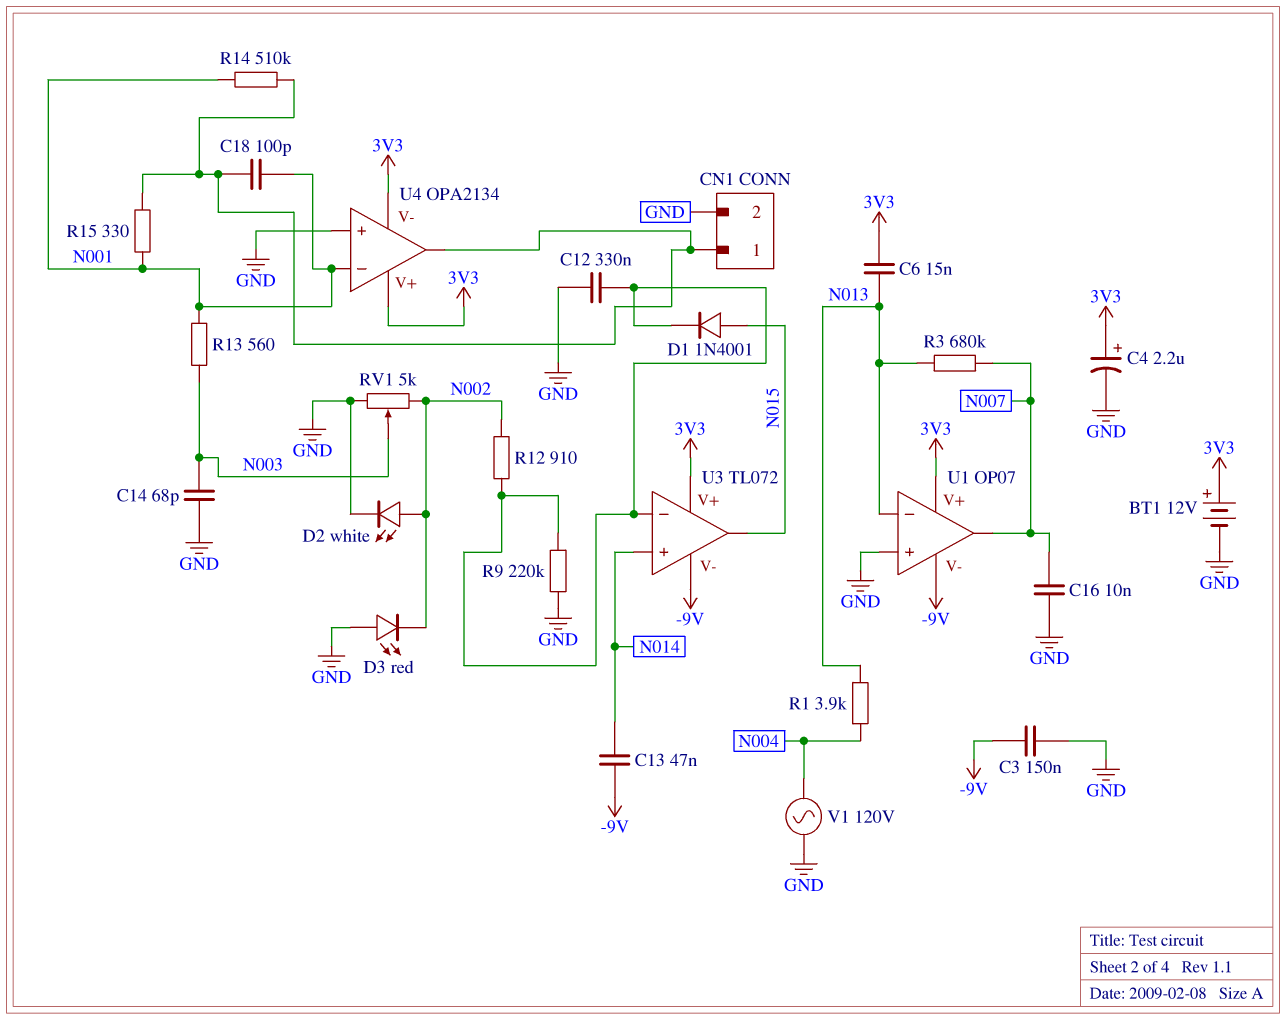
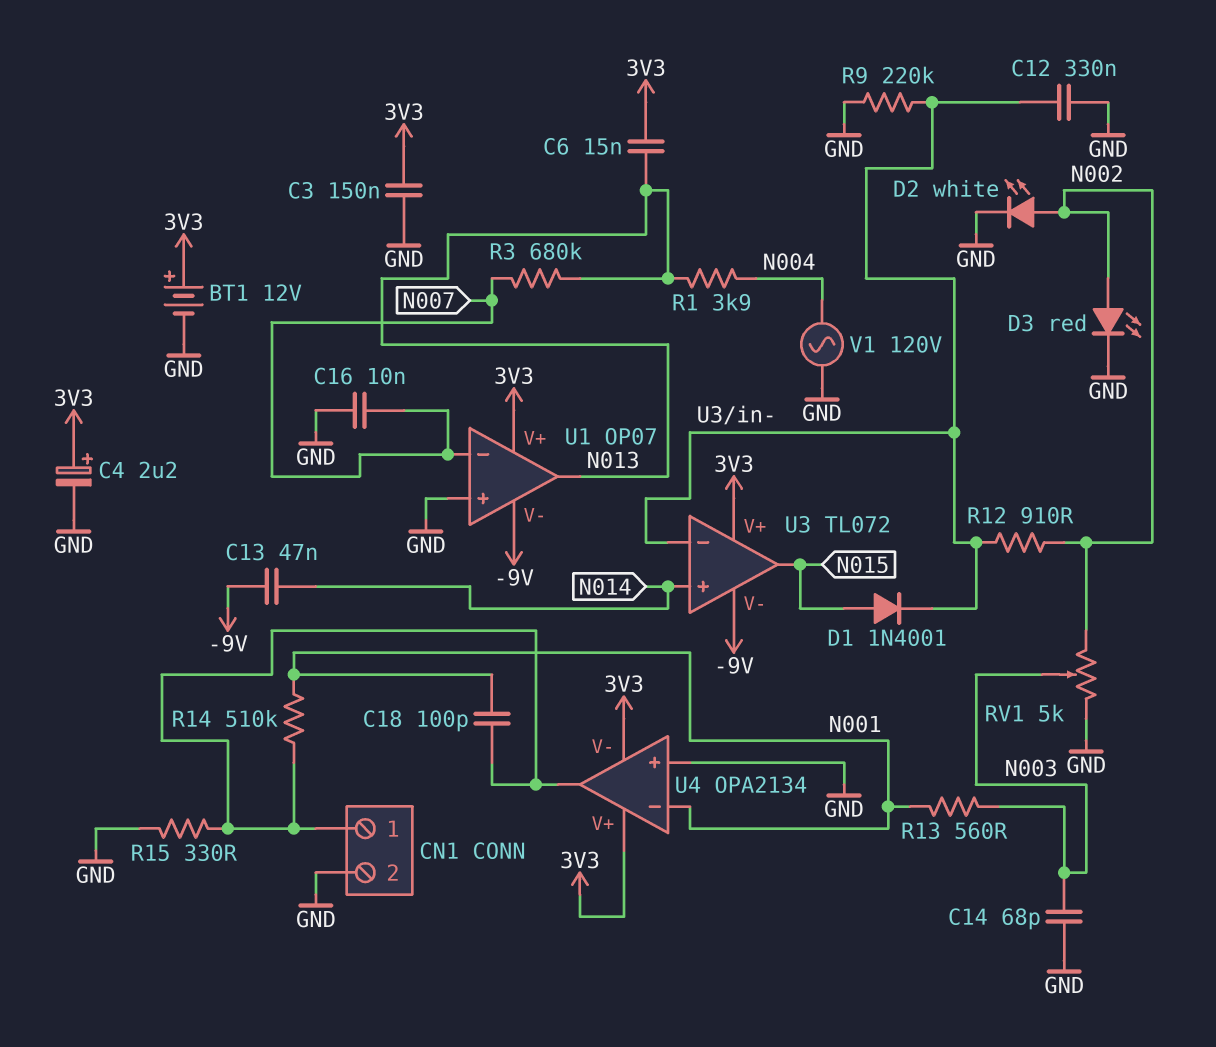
C3: 150nF (-9V, GND) -> 150nF (3V3, GND)
D3: LED red (A GND, K N002) -> LED red (A N002, K GND)
R15: 330 (CN1/1, N001) -> 330 (CN1/1, GND)
U1 pin in-: N013 -> N007
U1 pin out: N007 -> N013

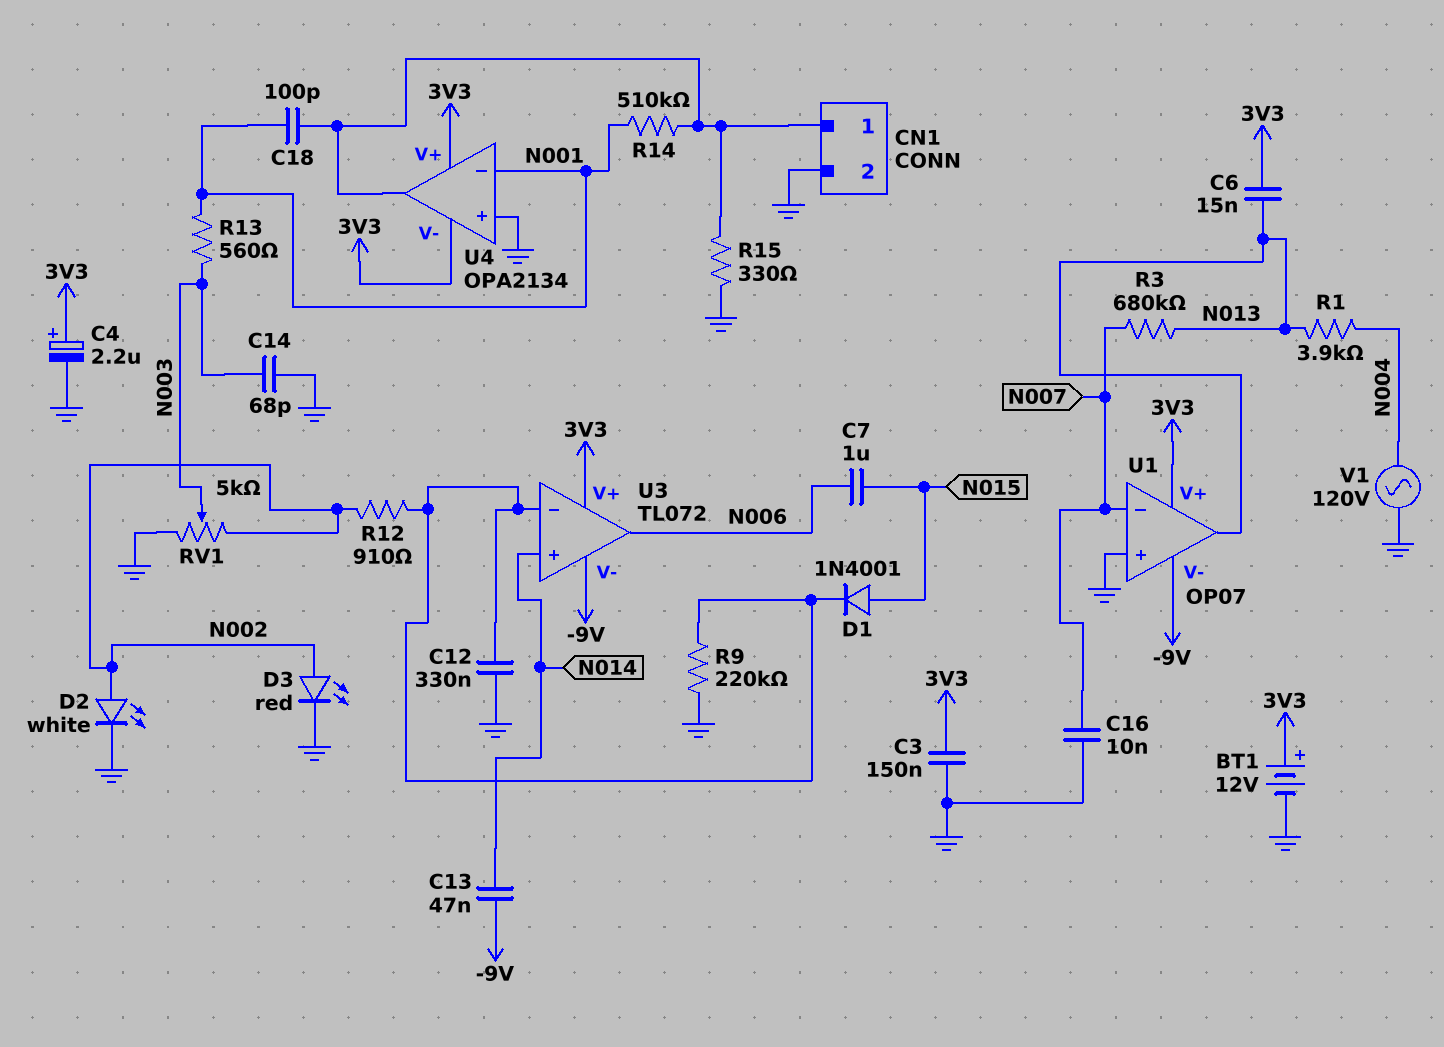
C7: none -> 1uF (N006, N015)
U3 pin out: N015 -> N006

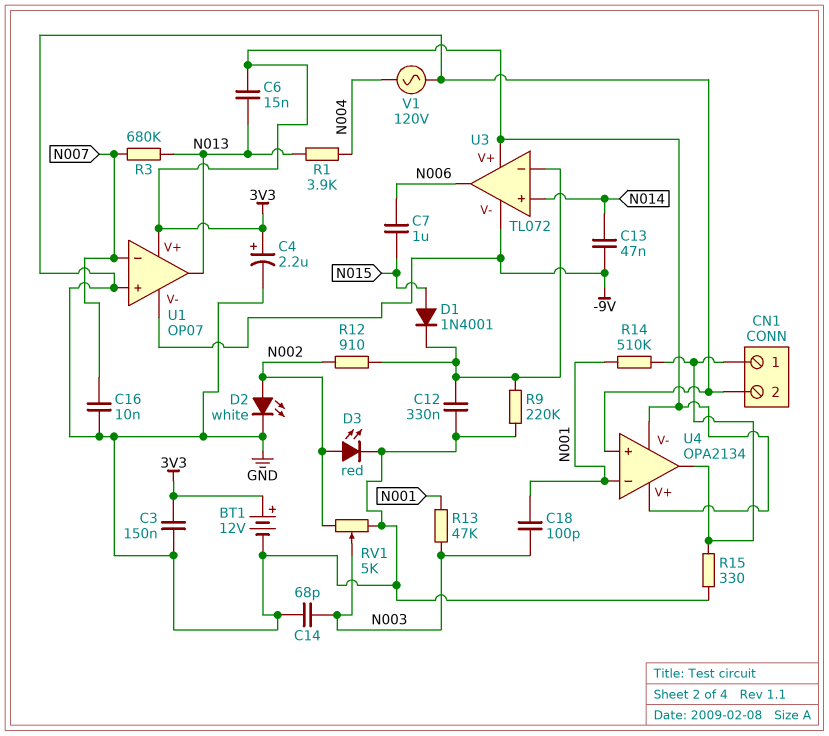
C18: 100pF (CN1/1, N001) -> 100pF (N001, N003)
R13: 560 (N001, N003) -> 47k (N001, N003)

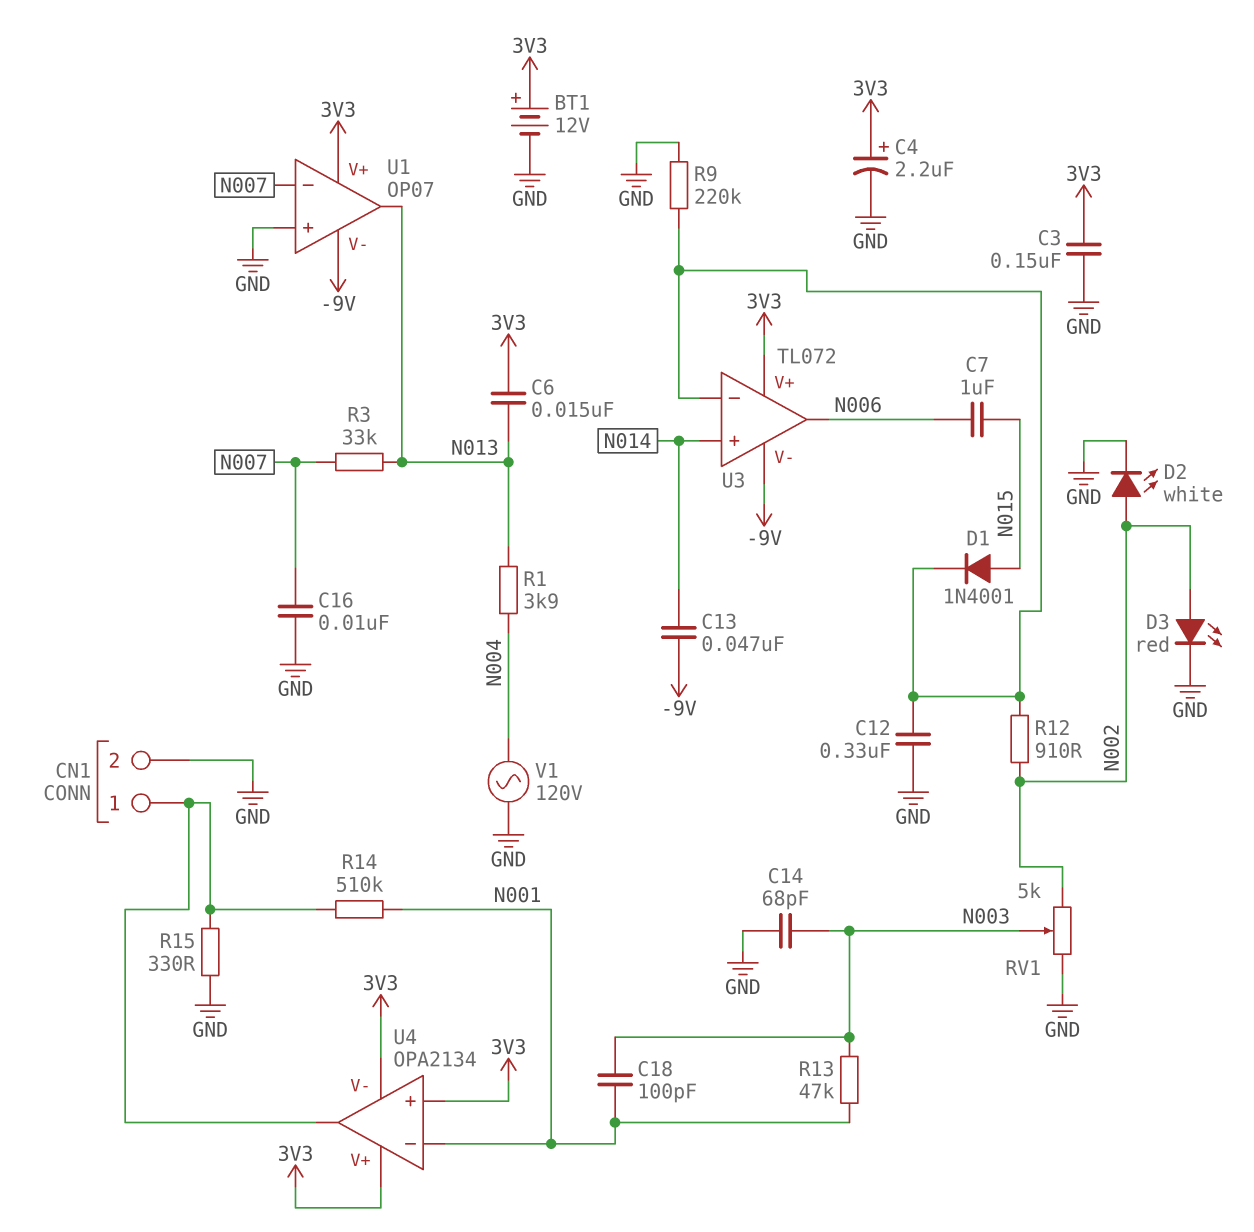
R3: 680k (N007, N013) -> 33k (N007, N013)
U4 pin in+: GND -> 3V3

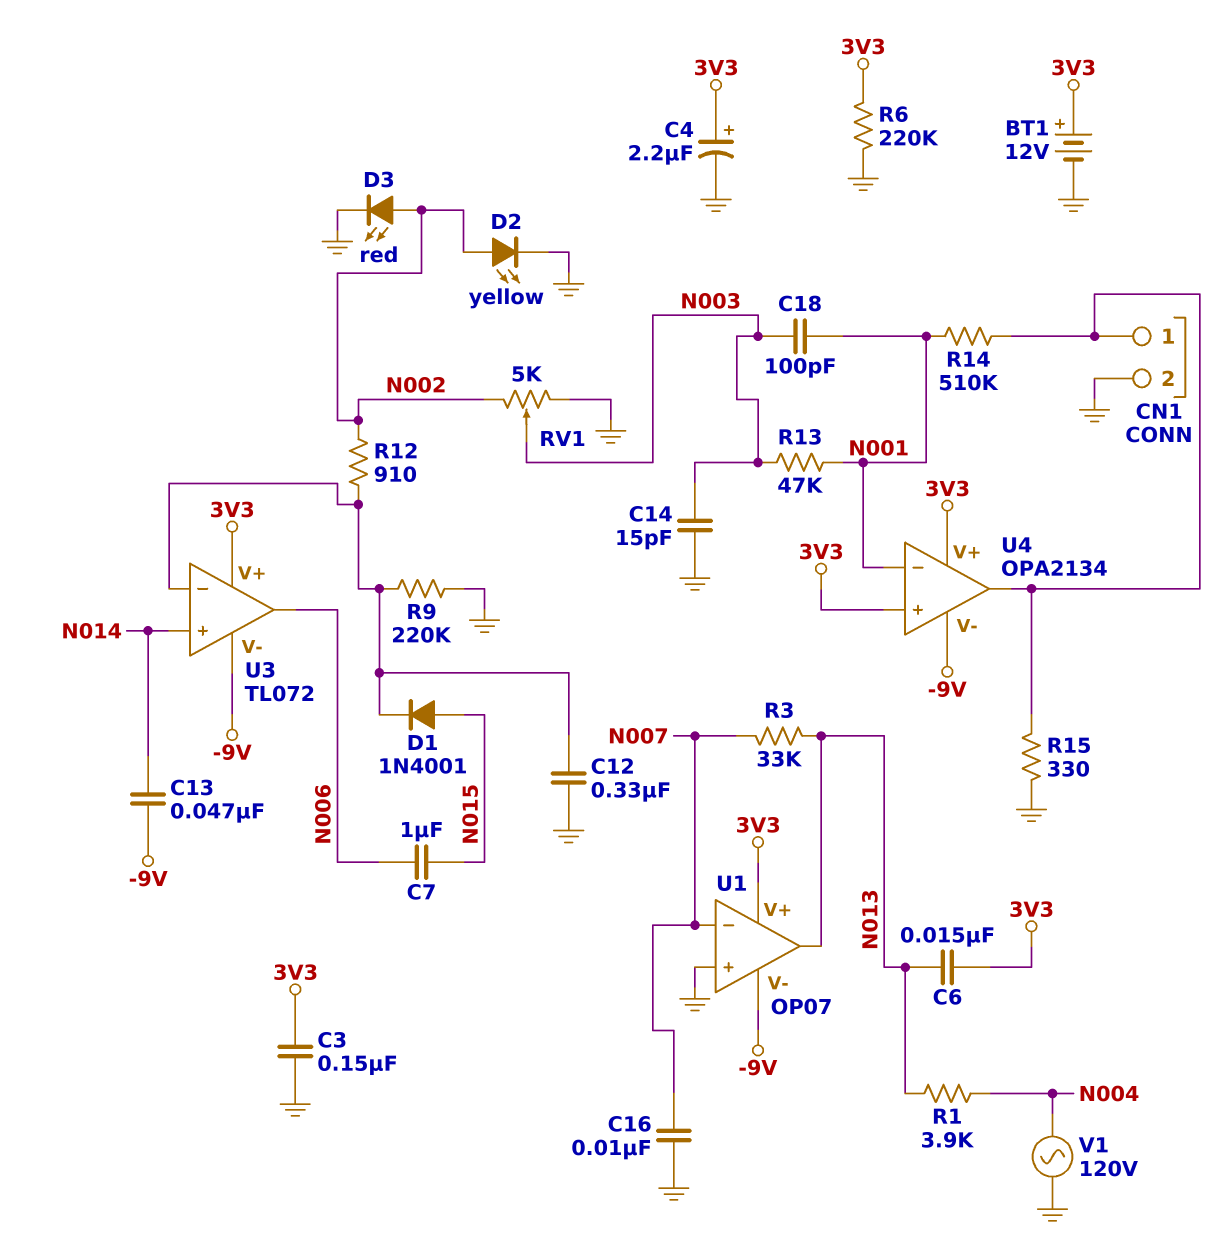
C14: 68pF (GND, N003) -> 15pF (GND, N003)
D2: LED white (A N002, K GND) -> LED yellow (A N002, K GND)
R6: none -> 220k (3V3, GND)
U4 pin V-: 3V3 -> -9V

